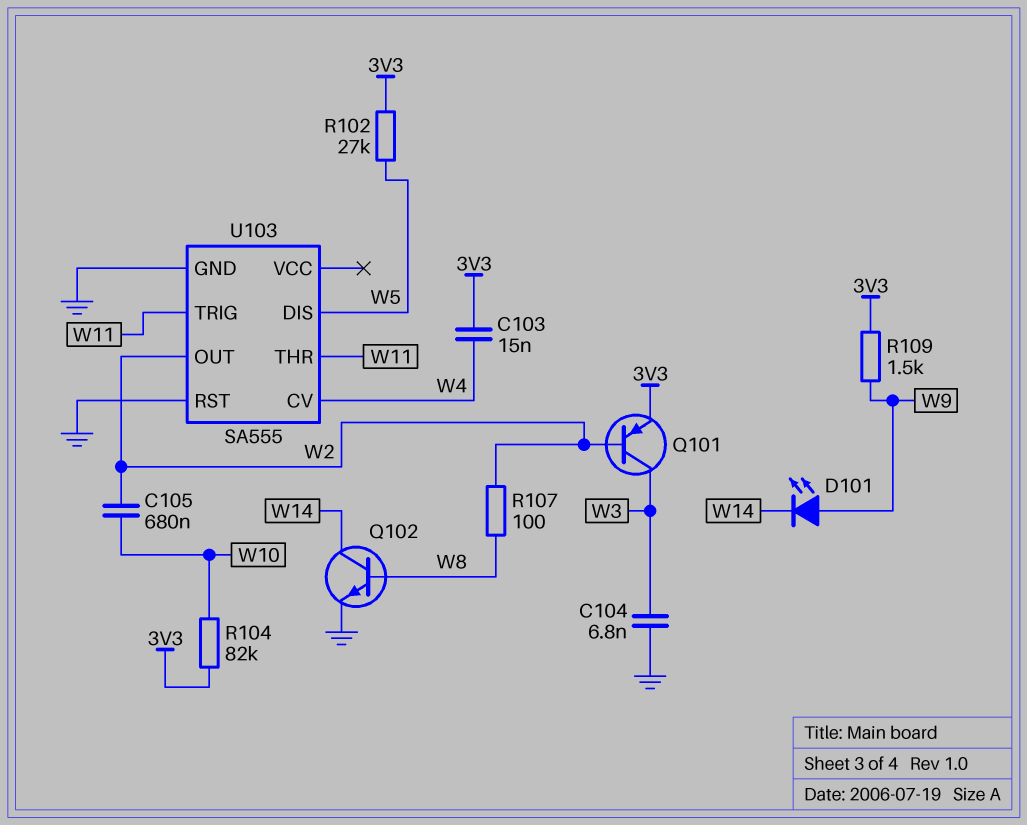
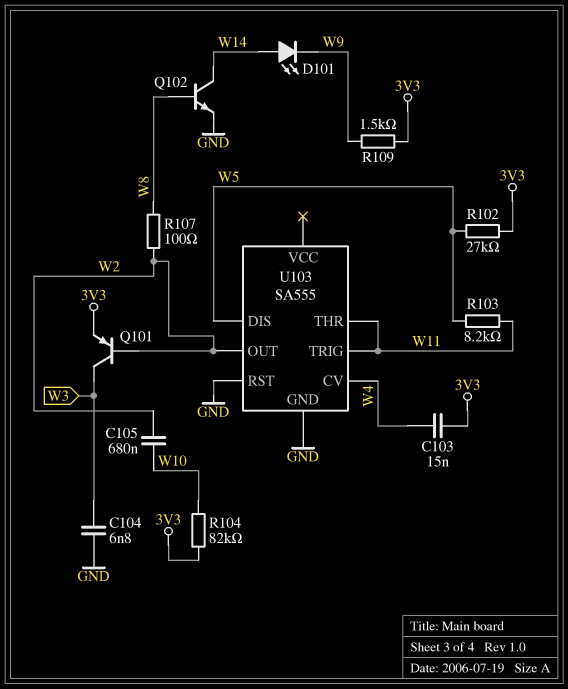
D101: LED (A W9, K W14) -> LED (A W14, K W9)
R103: none -> 8.2k (W5, W11)

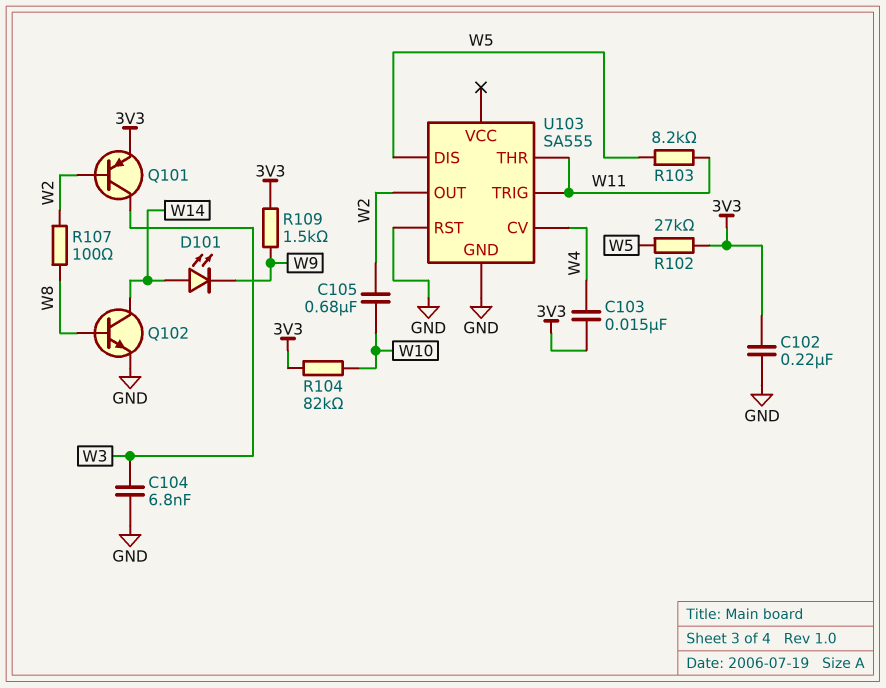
C102: none -> 220nF (3V3, GND)

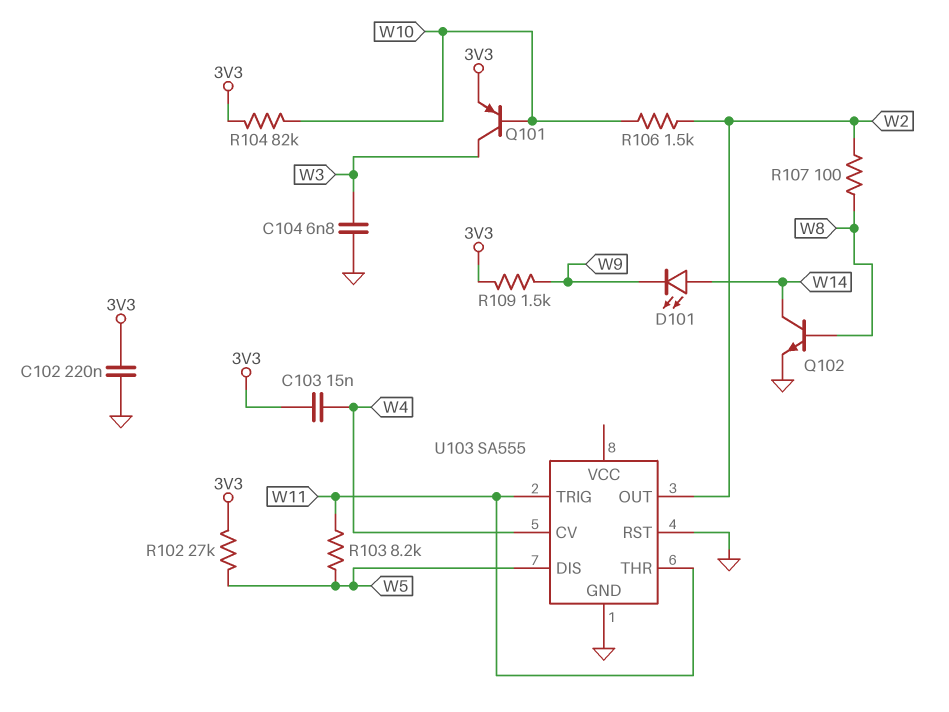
C105: 680nF (W2, W10) -> none
Q101: PNP (B W2, C W3, E 3V3) -> PNP (B W10, C W3, E 3V3)
R106: none -> 1.5k (W2, W10)

